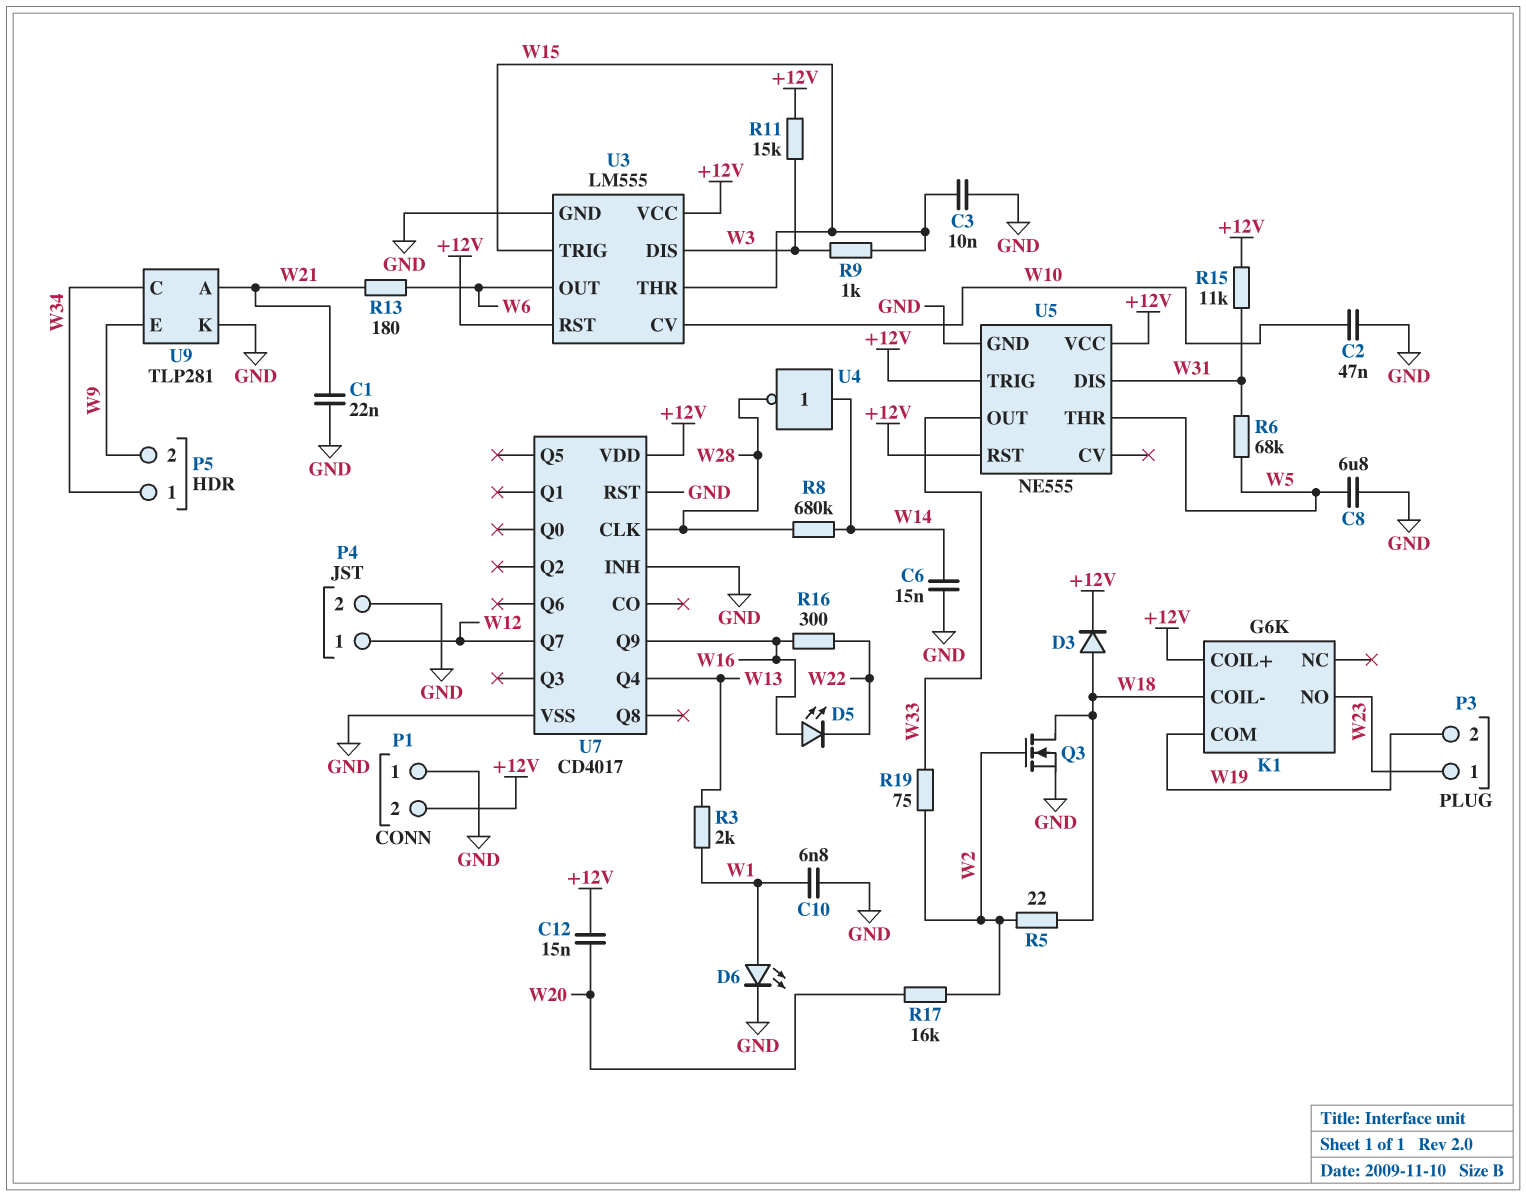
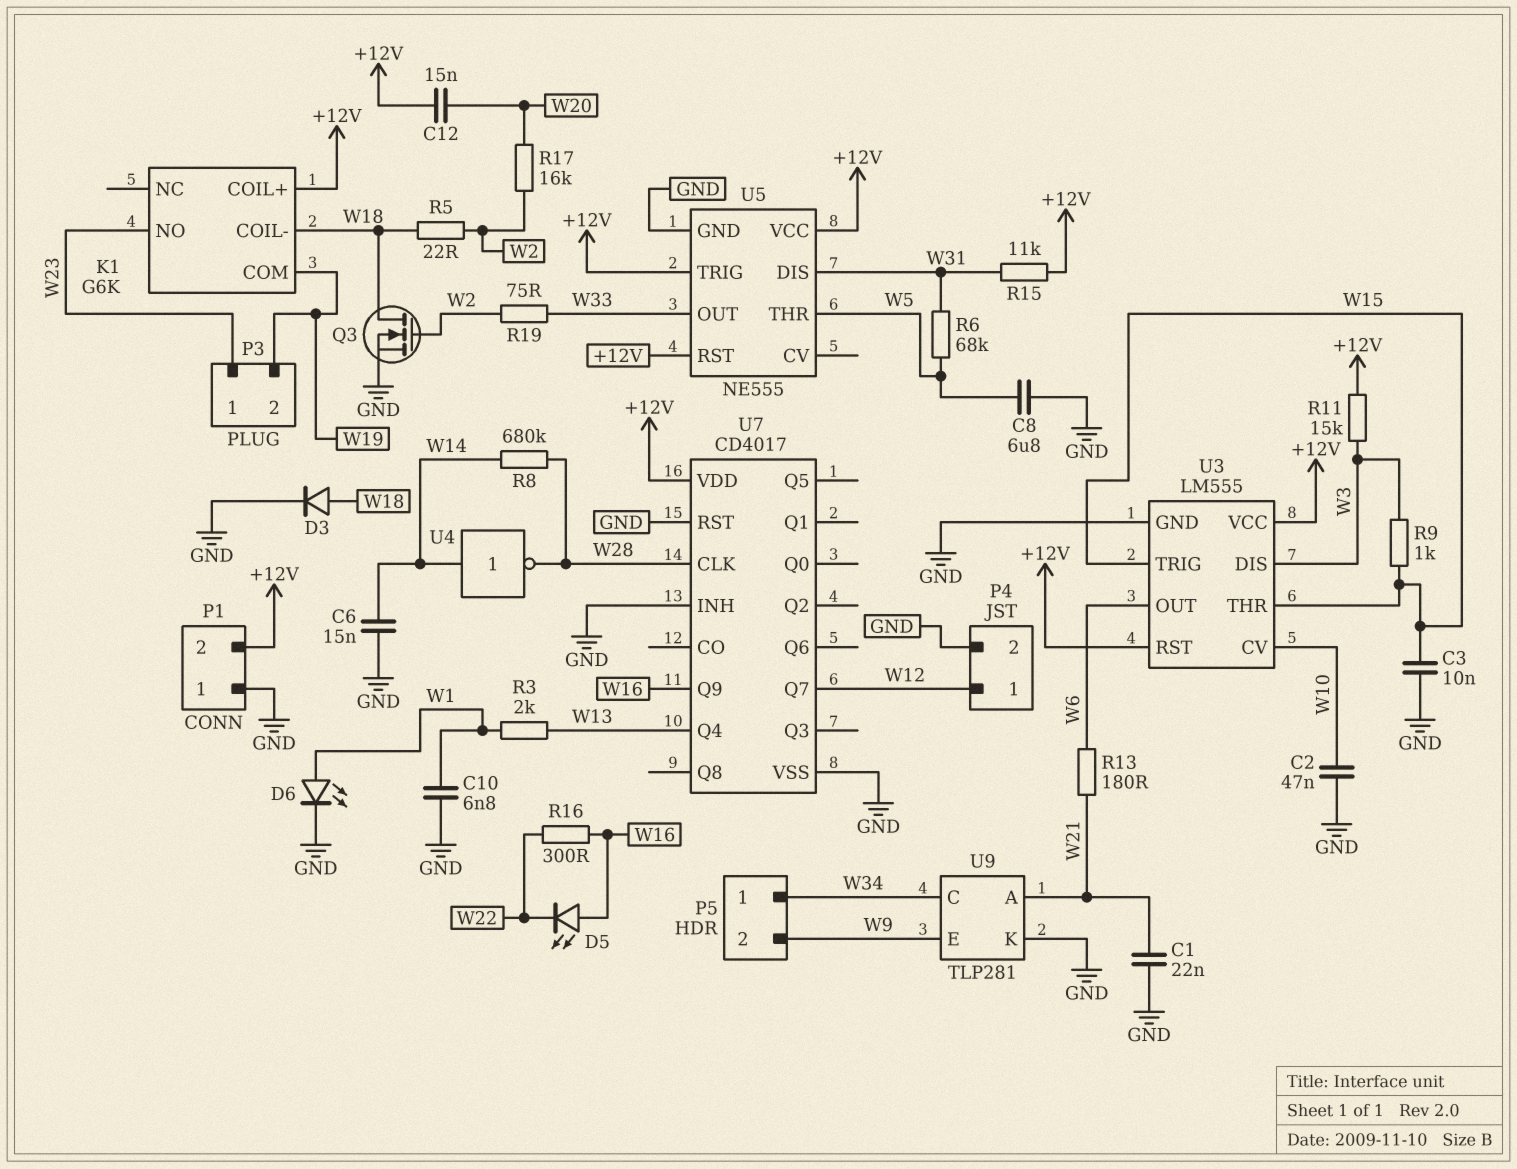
D3: diode (A W18, K +12V) -> diode (A W18, K GND)

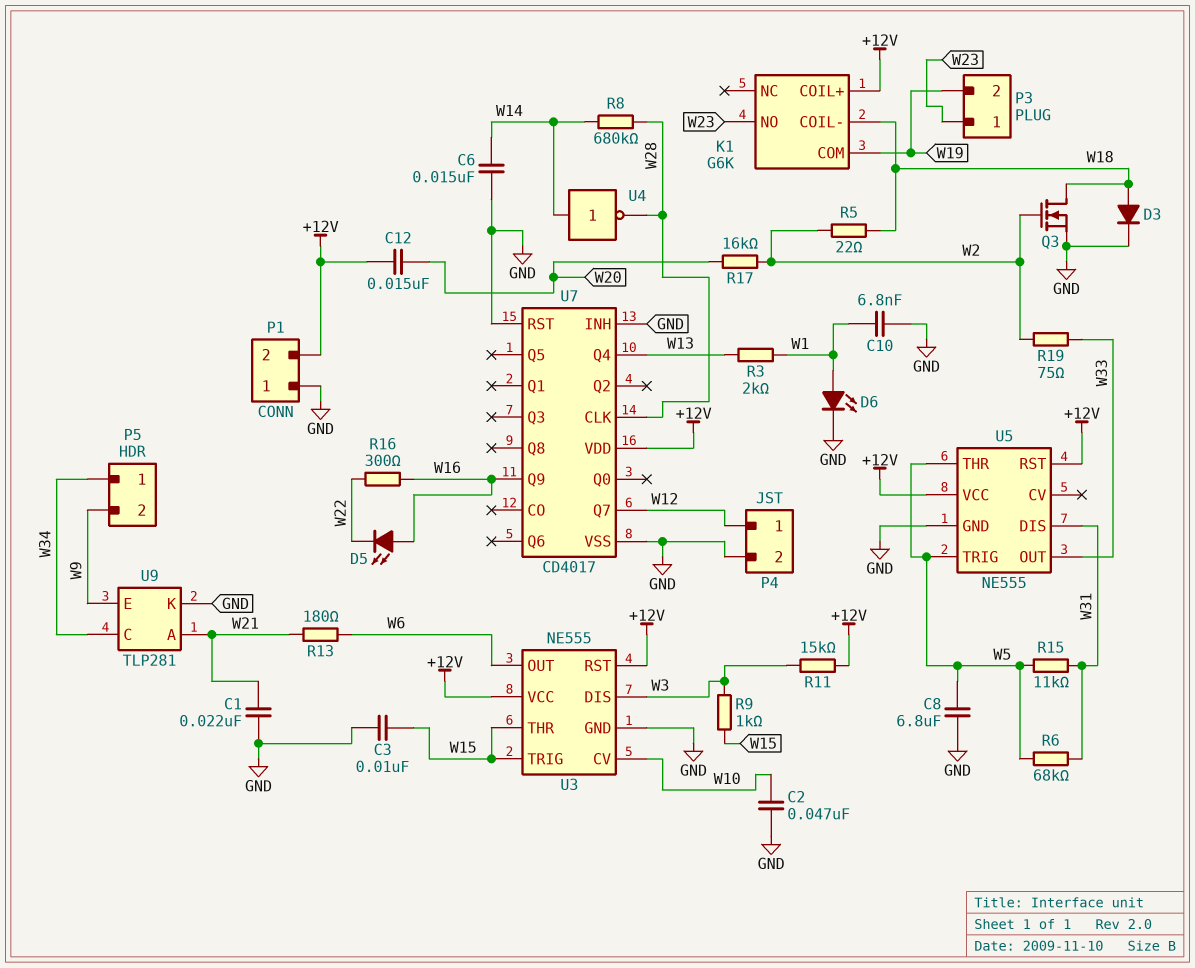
R15: 11k (+12V, W31) -> 11k (W5, W31)
U3: LM555 -> NE555
U5 pin TRIG: +12V -> W5

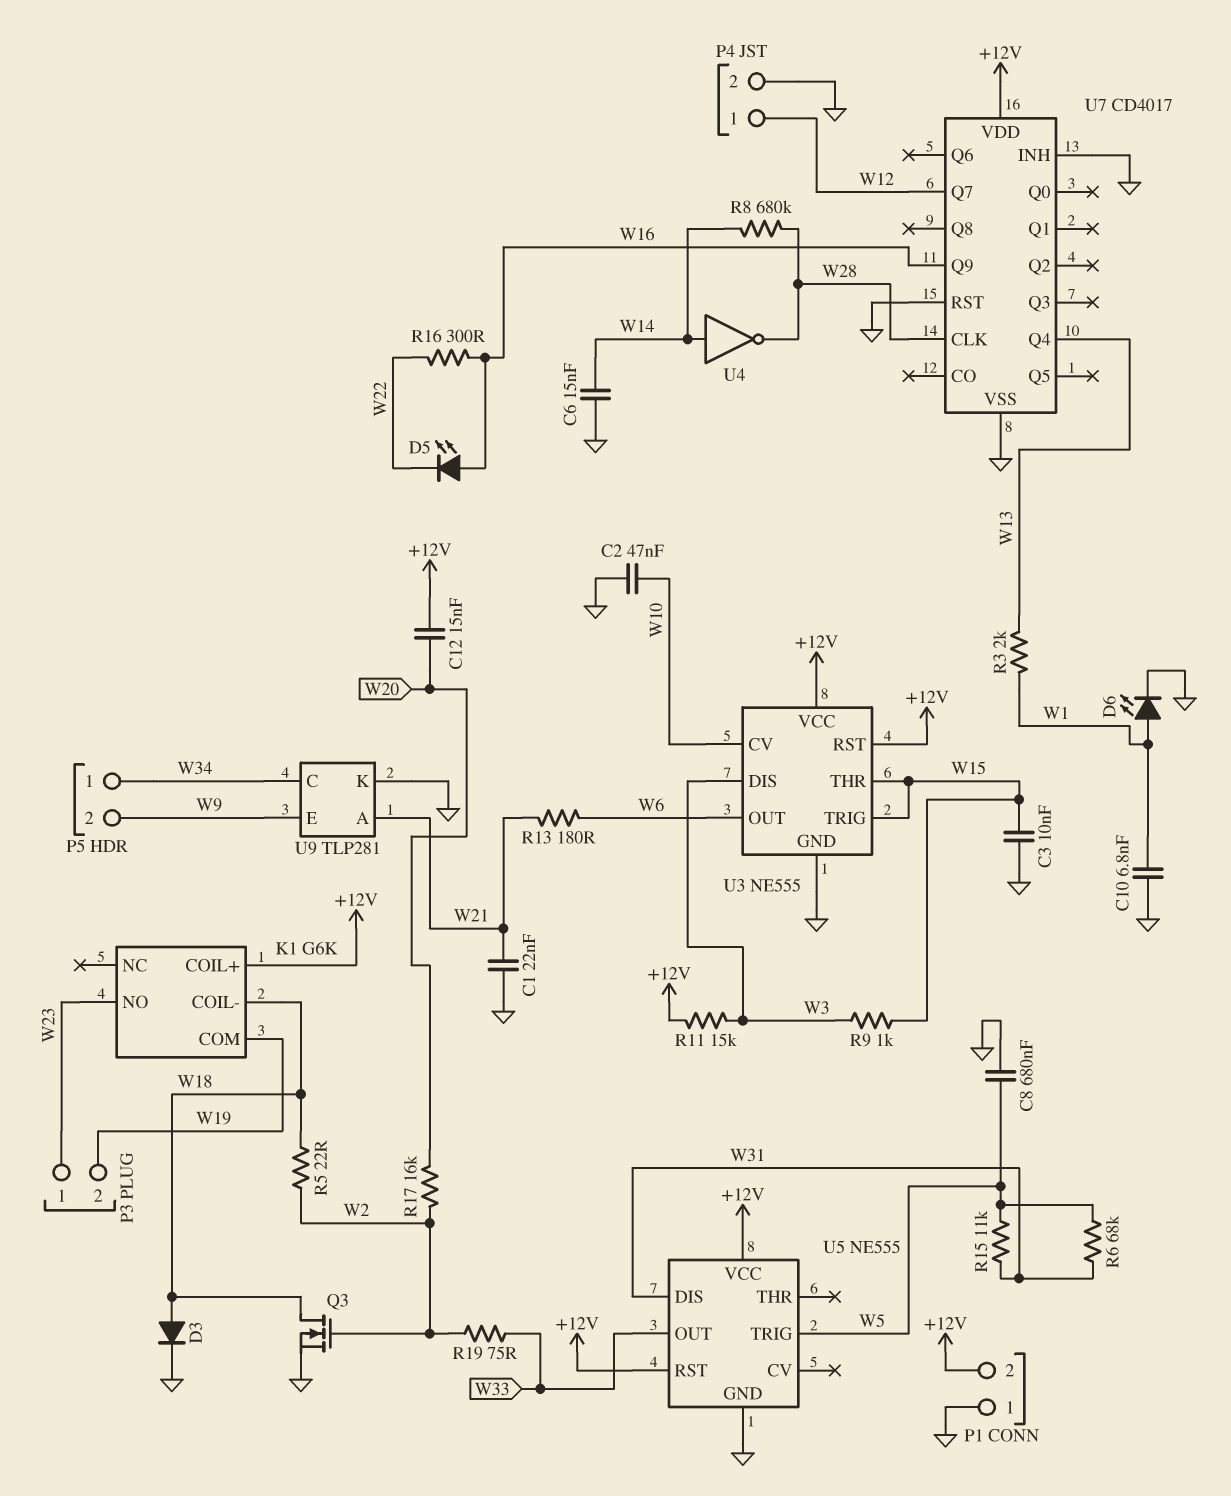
C8: 6.8uF (GND, W5) -> 680nF (GND, W5)
U5 pin THR: W5 -> none

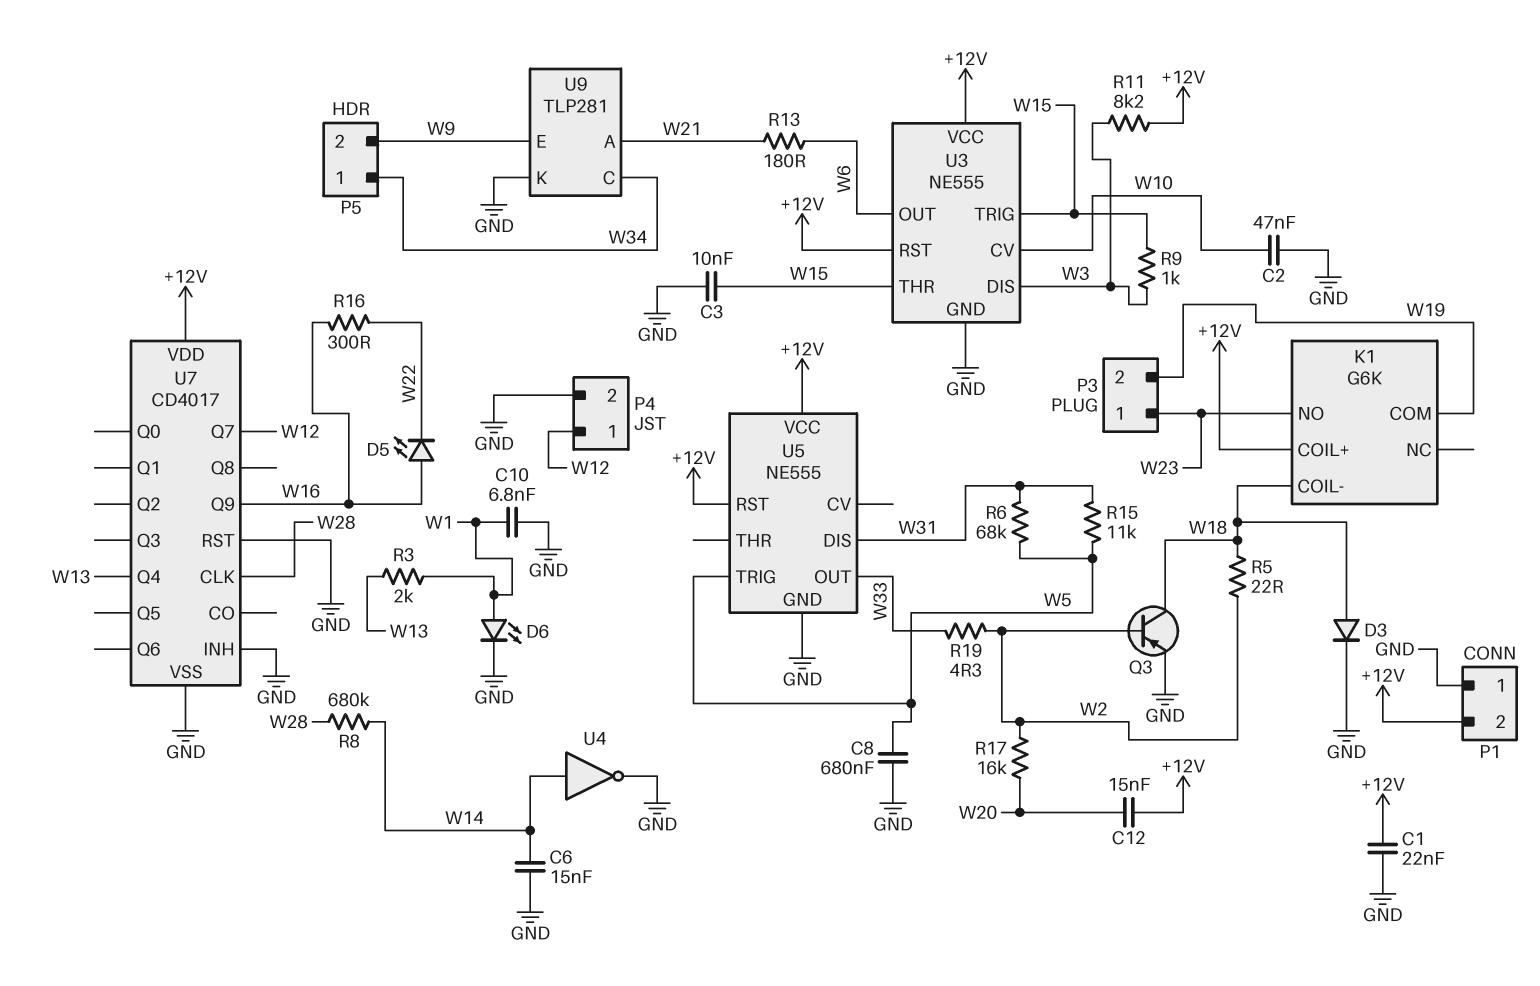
C1: 22nF (GND, W21) -> 22nF (+12V, GND)
Q3: NMOS (G W2, D W18, S GND) -> PNP (B W2, C W18, E GND)
R11: 15k (+12V, W3) -> 8.2k (+12V, W3)
R19: 75 (W2, W33) -> 4.3 (W2, W33)
U4: NOT (in W14, out W28) -> NOT (in W14, out GND)

